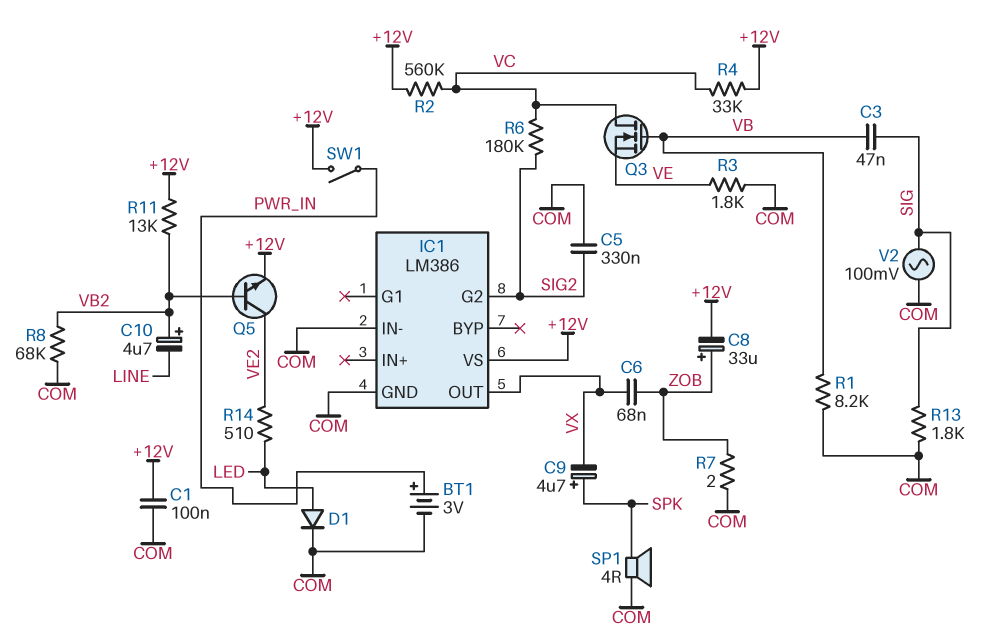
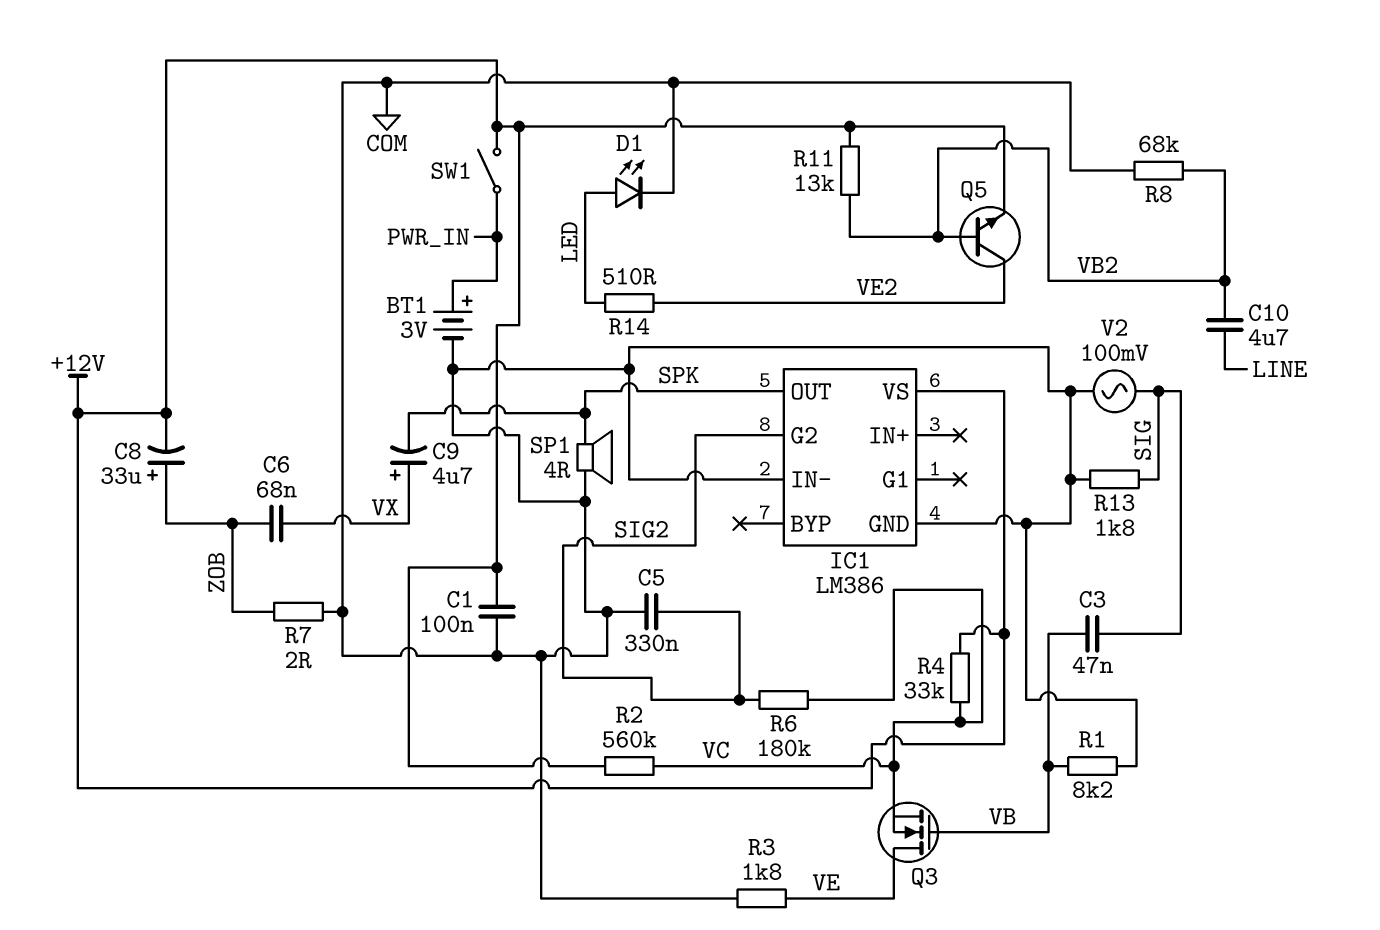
C9: 4.7uF (plus SPK, minus VX) -> 4.7uF (plus VX, minus SPK)
C10: 4.7uF (plus VB2, minus LINE) -> 4.7uF (LINE, VB2)
D1: diode (A LED, K COM) -> LED (A LED, K COM)
IC1 pin OUT: VX -> SPK
Q3: NMOS (G VB, D VC, S VE) -> NMOS (G VB, D VE, S VC)

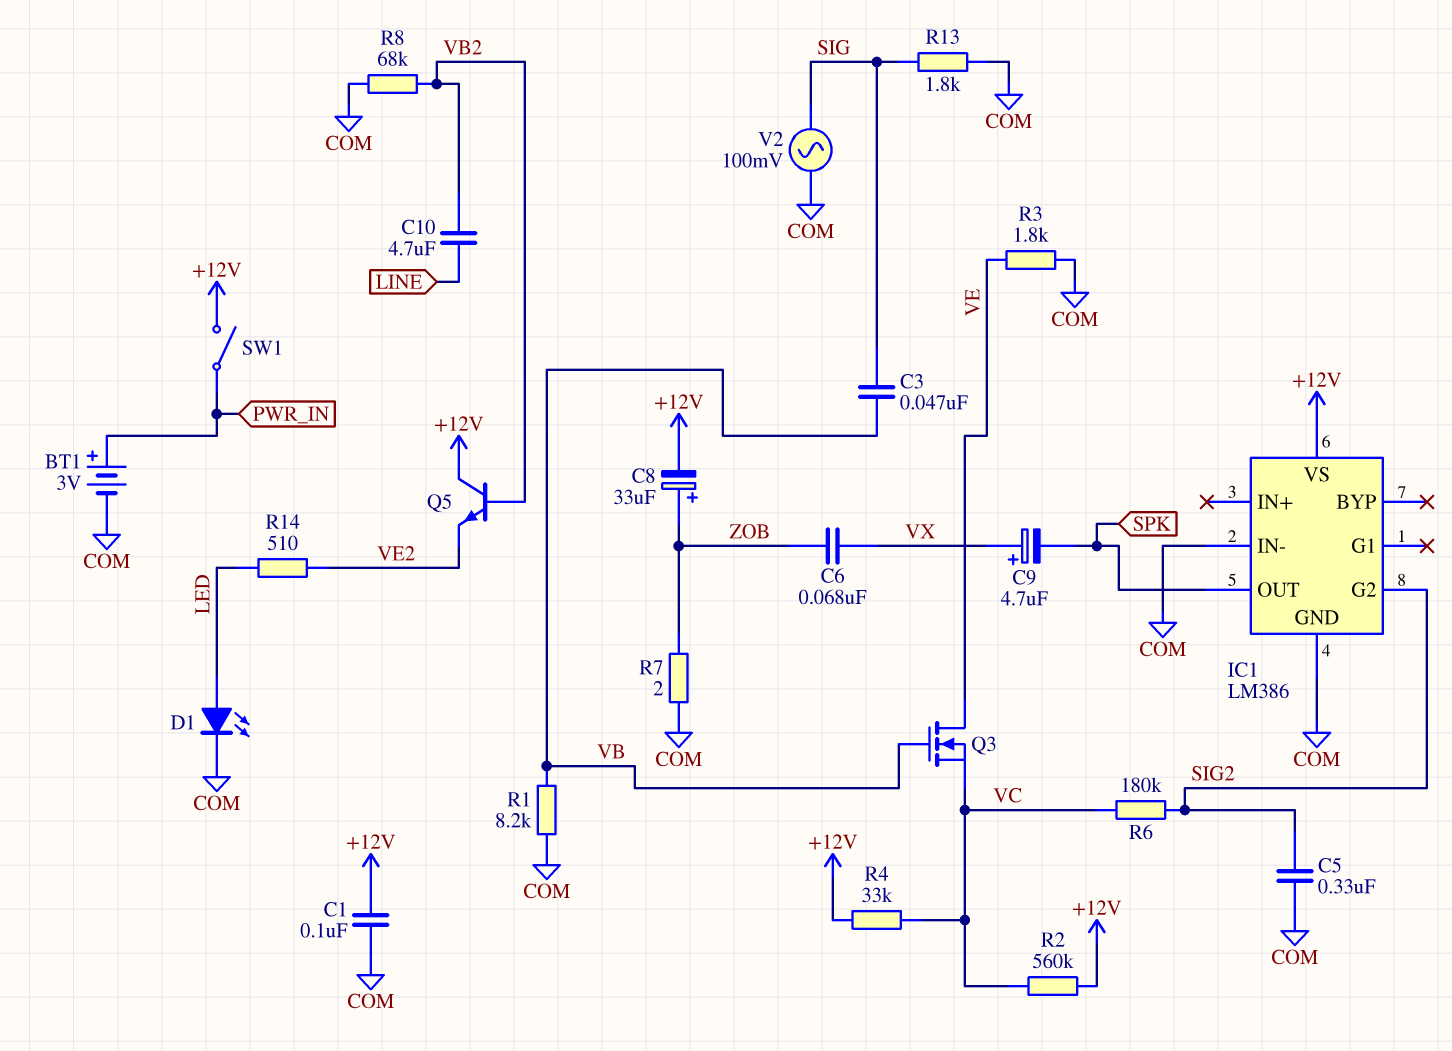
Q5: NPN (B VB2, C VE2, E +12V) -> NPN (B VB2, C +12V, E VE2)
R11: 13k (+12V, VB2) -> none
SP1: speaker 4R (COM, SPK) -> none

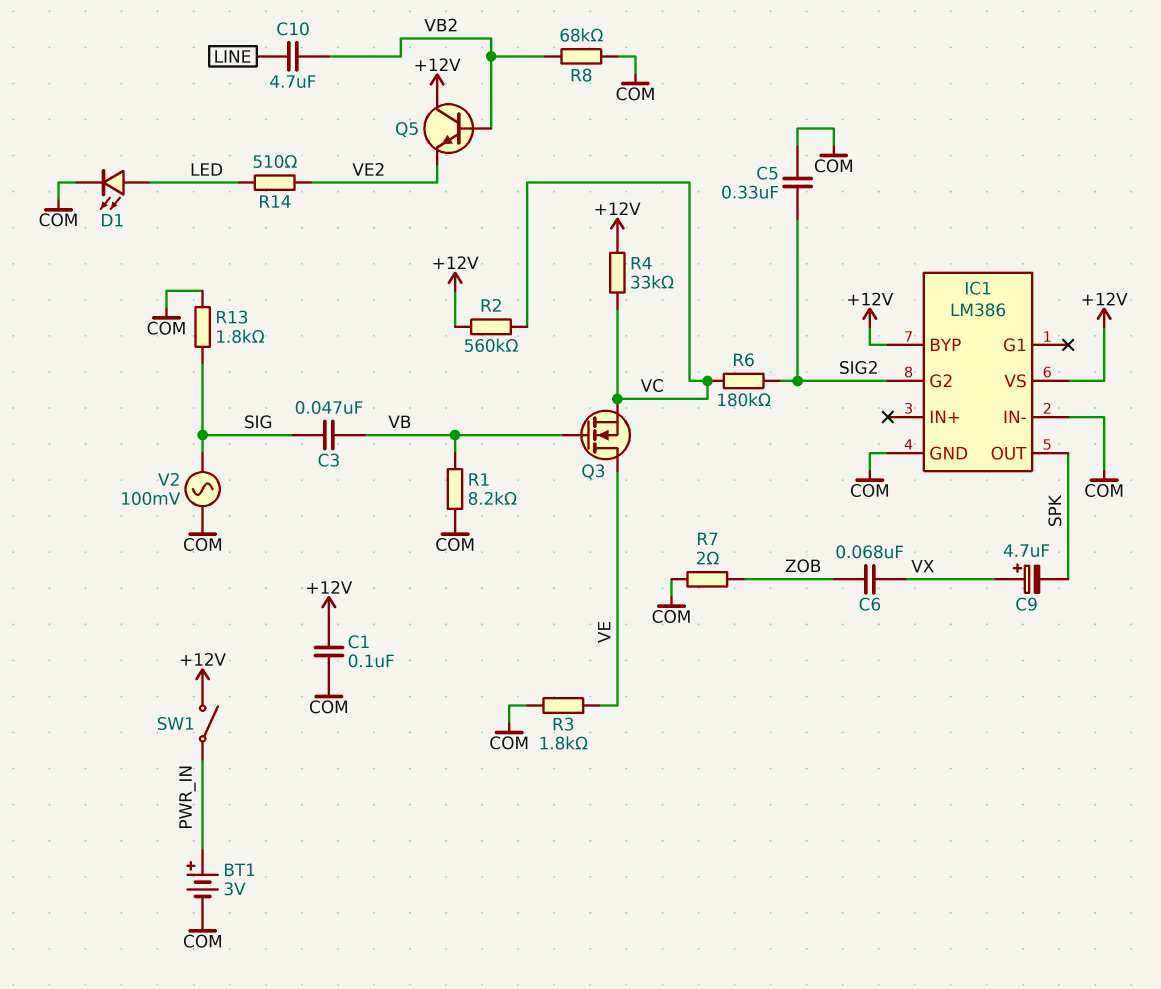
C8: 33uF (plus ZOB, minus +12V) -> none
IC1 pin BYP: none -> +12V

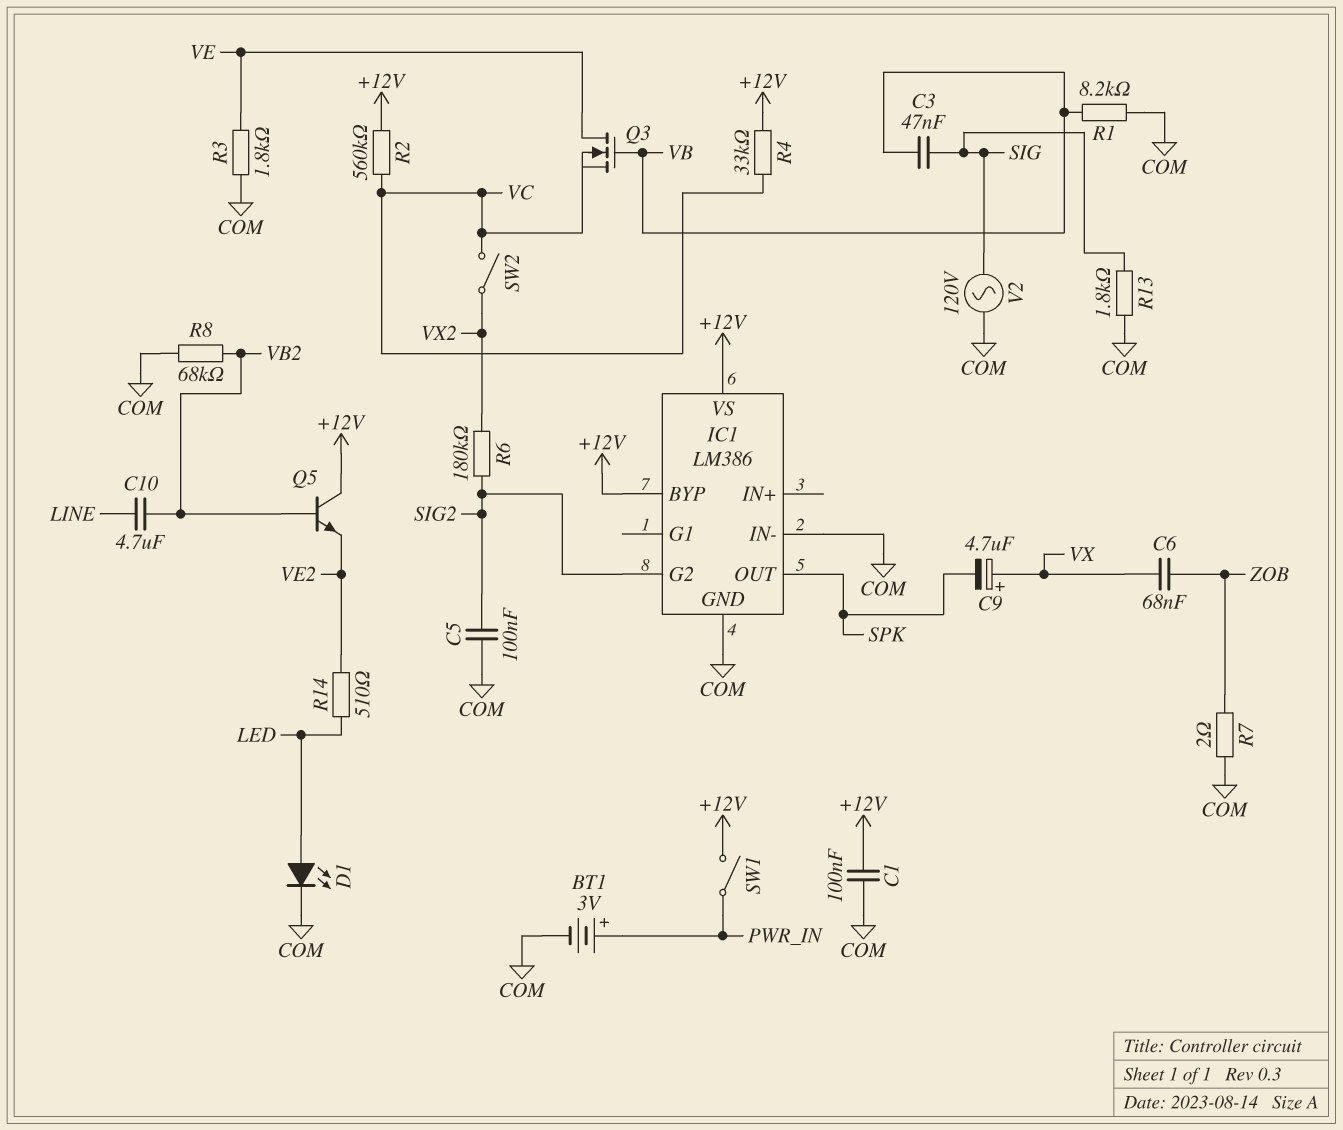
C5: 330nF (COM, SIG2) -> 100nF (COM, SIG2)
R6: 180k (SIG2, VC) -> 180k (SIG2, VX2)
SW2: none -> switch (VC, VX2)
V2: AC 100mV (COM, SIG) -> AC 120V (COM, SIG)

